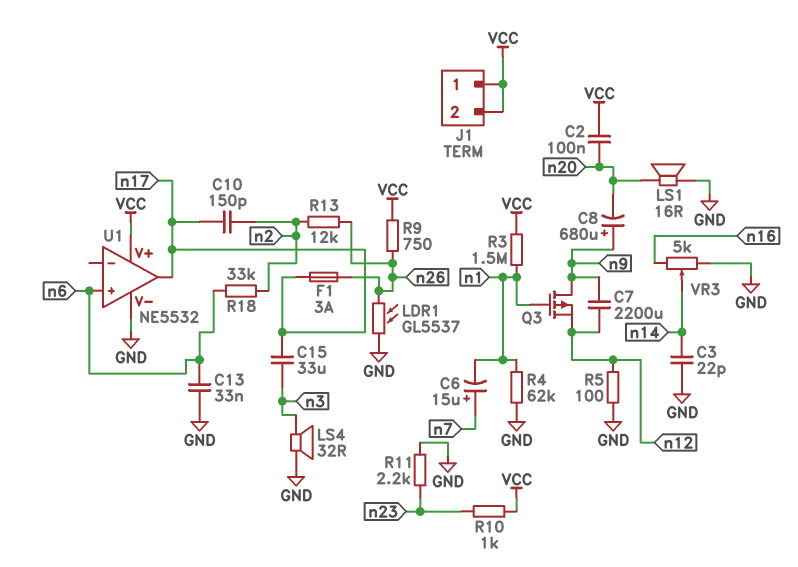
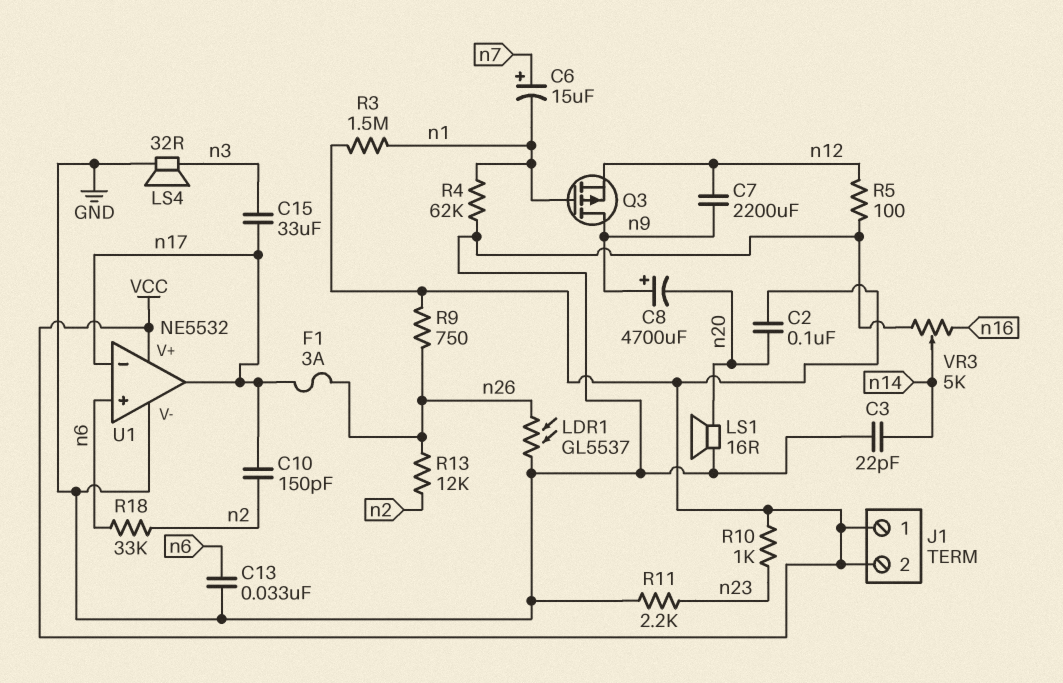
C8: 680uF (plus n9, minus n20) -> 4700uF (plus n9, minus n20)
U1 pin in-: none -> n17

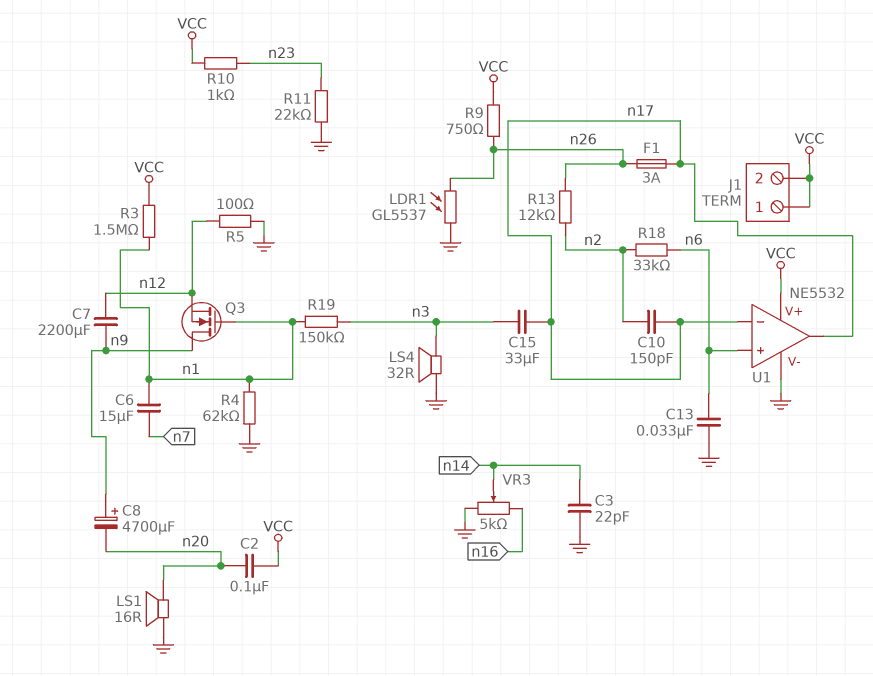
C6: 15uF (plus n7, minus n1) -> 15uF (n1, n7)
Q3: PMOS (G n1, D n9, S n12) -> NMOS (G n1, D n9, S n12)
R11: 2.2k (GND, n23) -> 22k (GND, n23)
R19: none -> 150k (n1, n3)

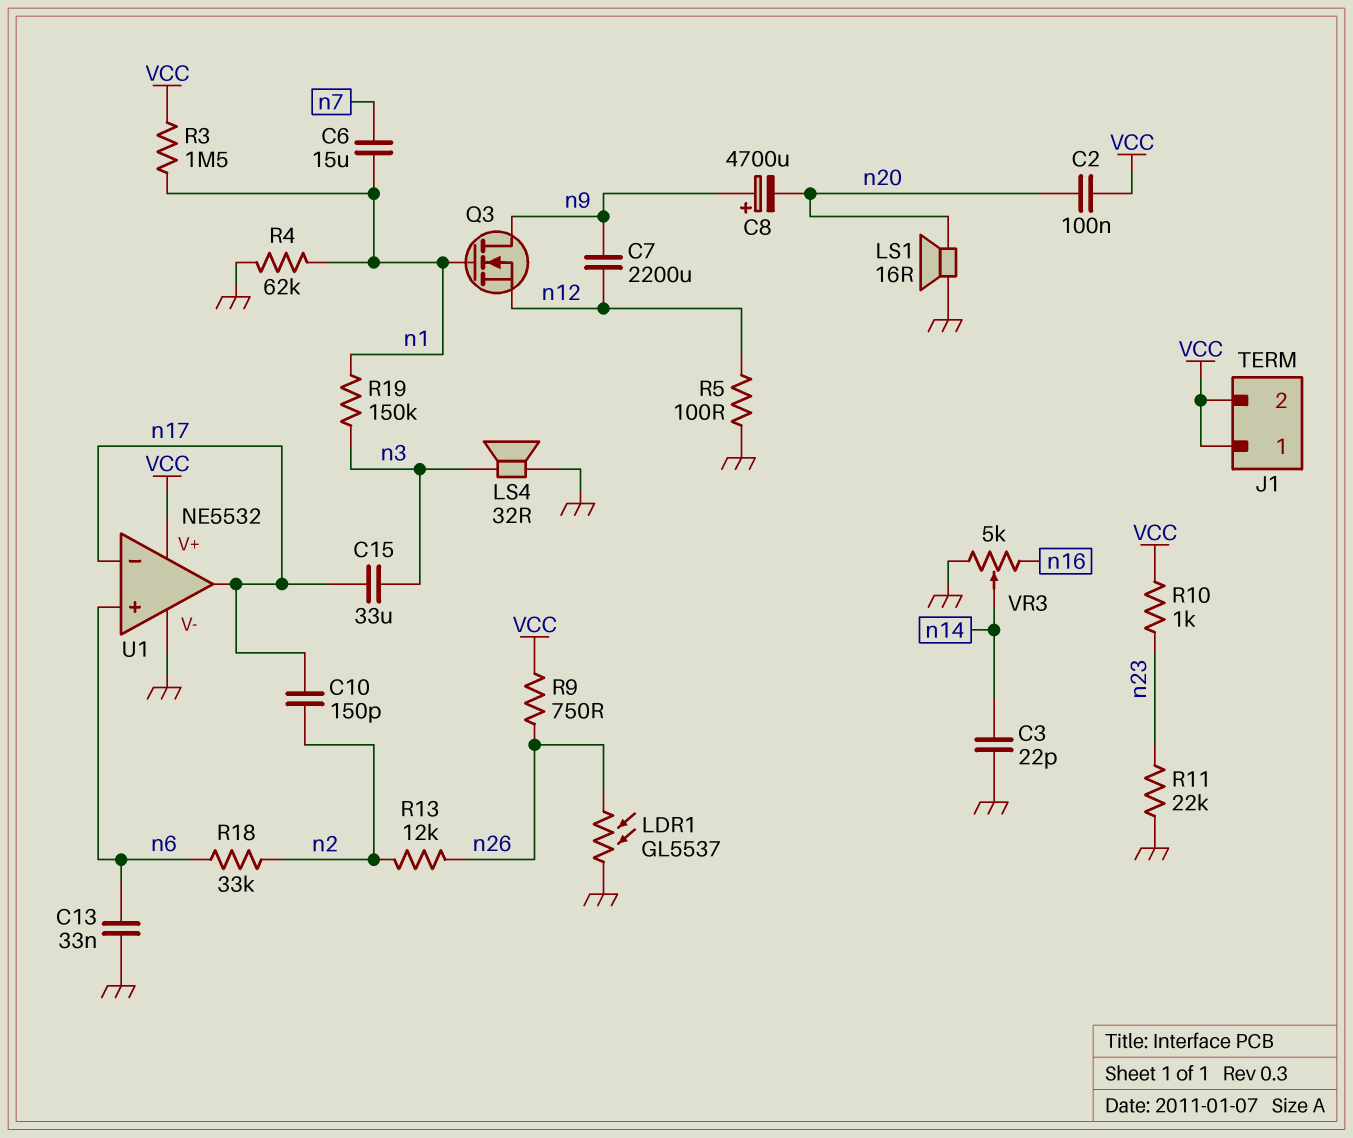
F1: 3A (n17, n26) -> none

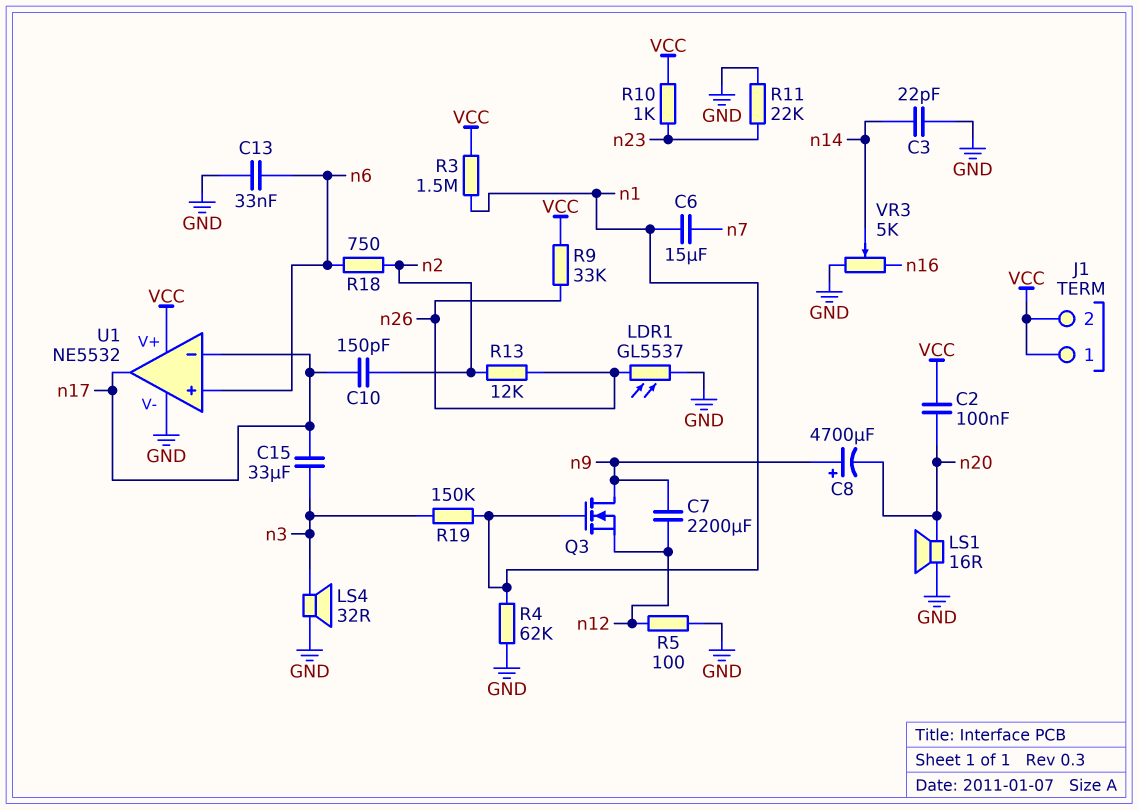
R9: 750 (VCC, n26) -> 33k (VCC, n26)
R18: 33k (n2, n6) -> 750 (n2, n6)

